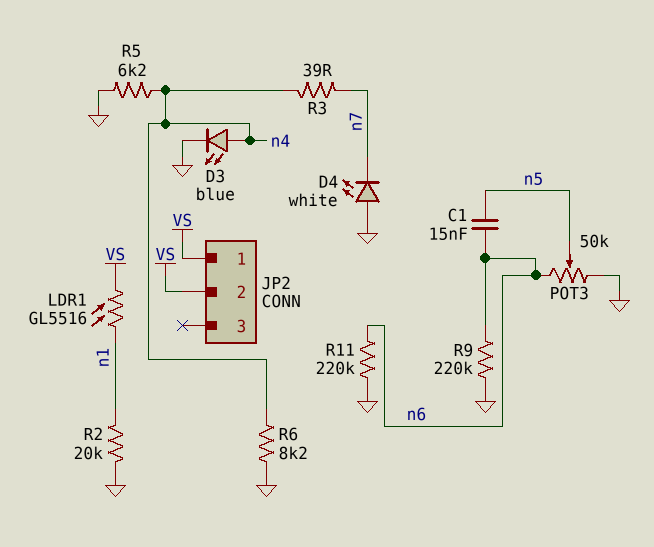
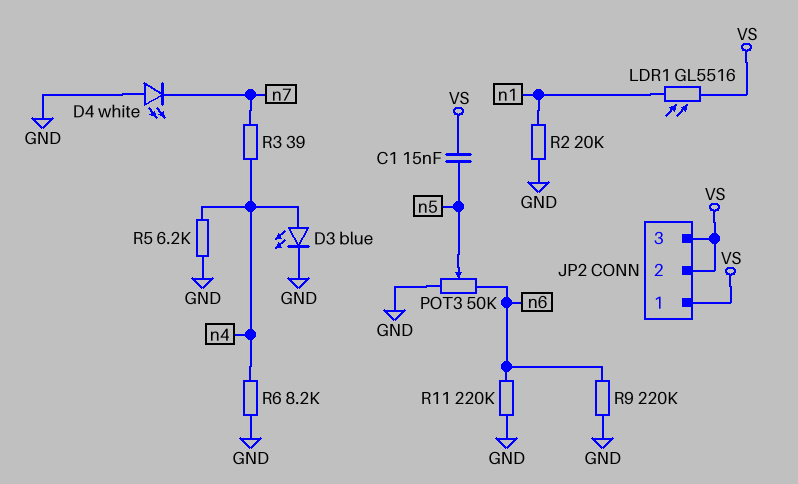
C1: 15nF (n5, n6) -> 15nF (VS, n5)
JP2 pin 3: none -> VS

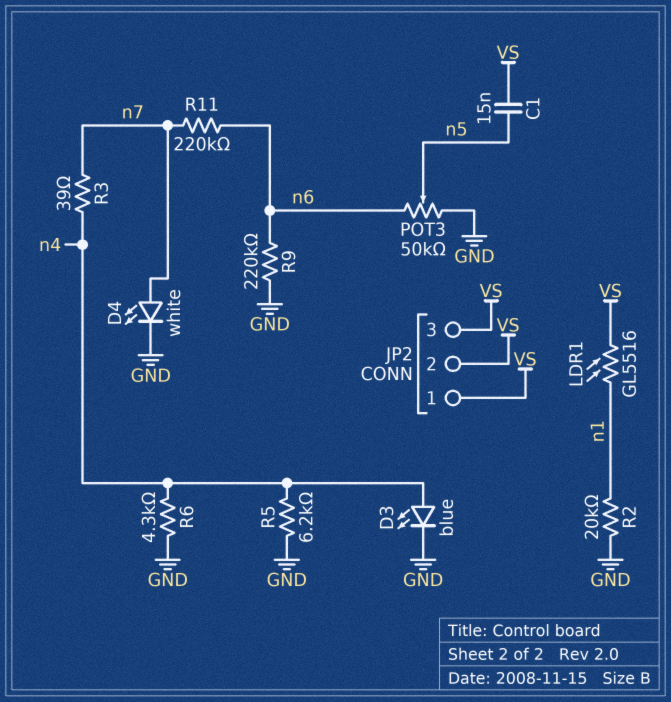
D4: LED white (A GND, K n7) -> LED white (A n7, K GND)
R6: 8.2k (GND, n4) -> 4.3k (GND, n4)
R11: 220k (GND, n6) -> 220k (n6, n7)

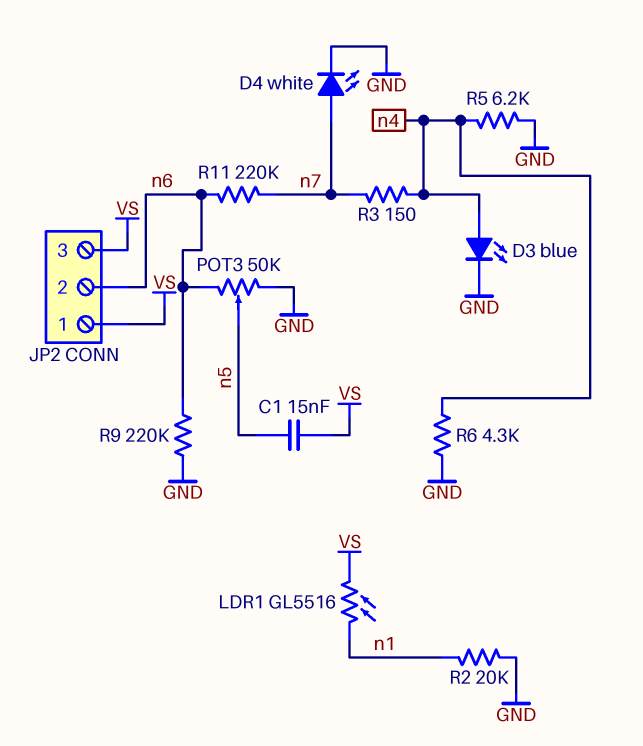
JP2 pin 2: VS -> n6
R3: 39 (n4, n7) -> 150 (n4, n7)

